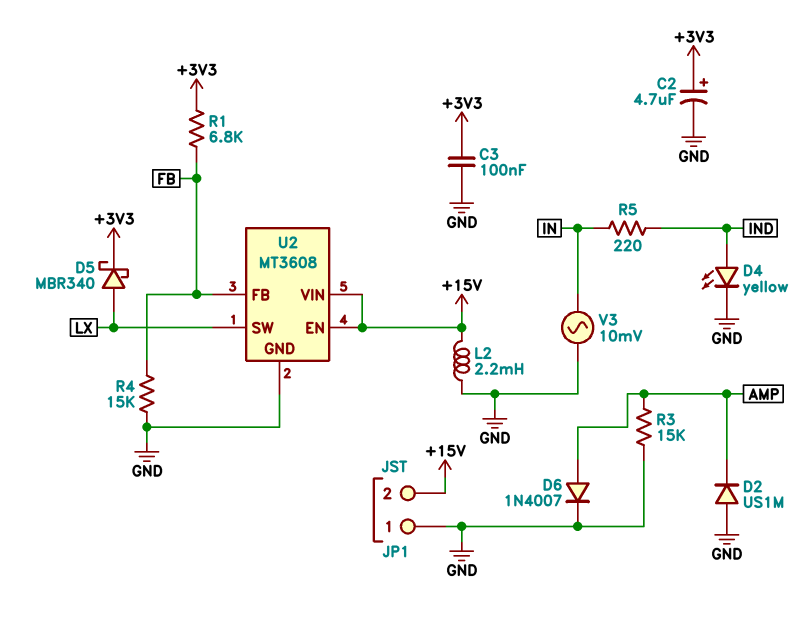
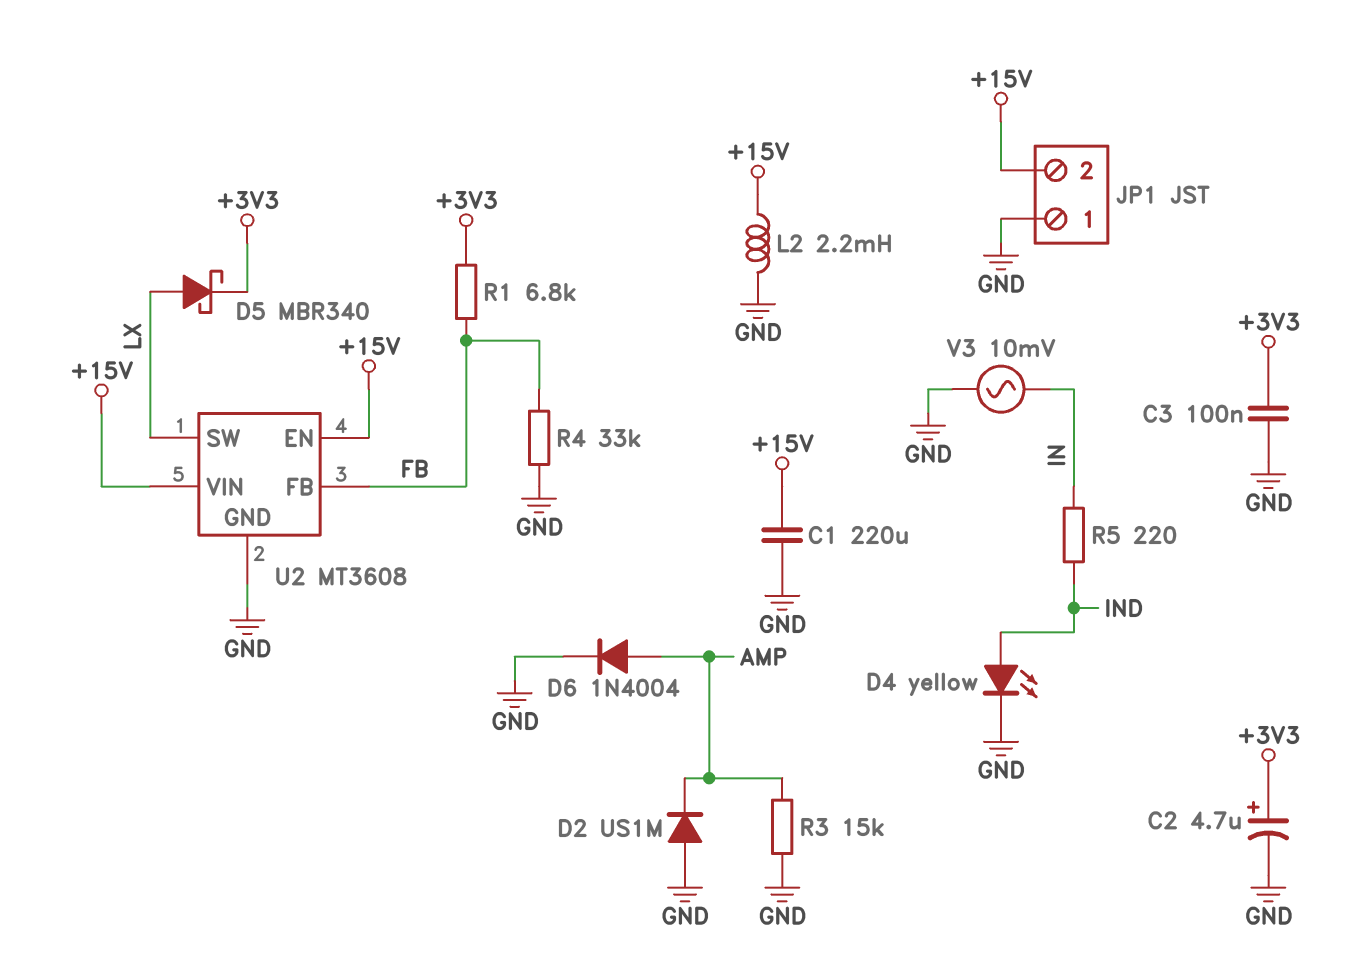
C1: none -> 220uF (+15V, GND)
D6: diode 1N4007 (A AMP, K GND) -> diode 1N4004 (A AMP, K GND)
R4: 15k (FB, GND) -> 33k (FB, GND)

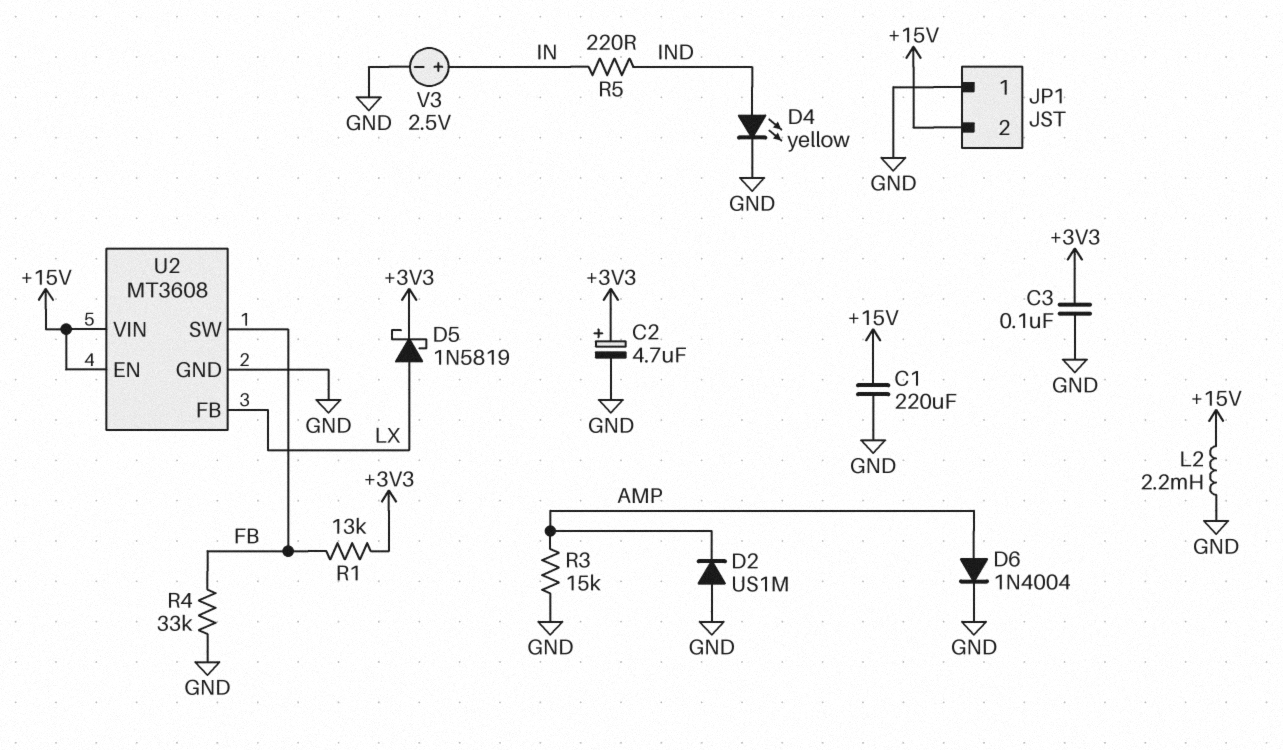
D5: schottky MBR340 (A LX, K +3V3) -> schottky 1N5819 (A LX, K +3V3)
R1: 6.8k (+3V3, FB) -> 13k (+3V3, FB)
U2 pin FB: FB -> LX
U2 pin SW: LX -> FB
V3: AC 10mV (GND, IN) -> 2.5V (plus IN, minus GND)

